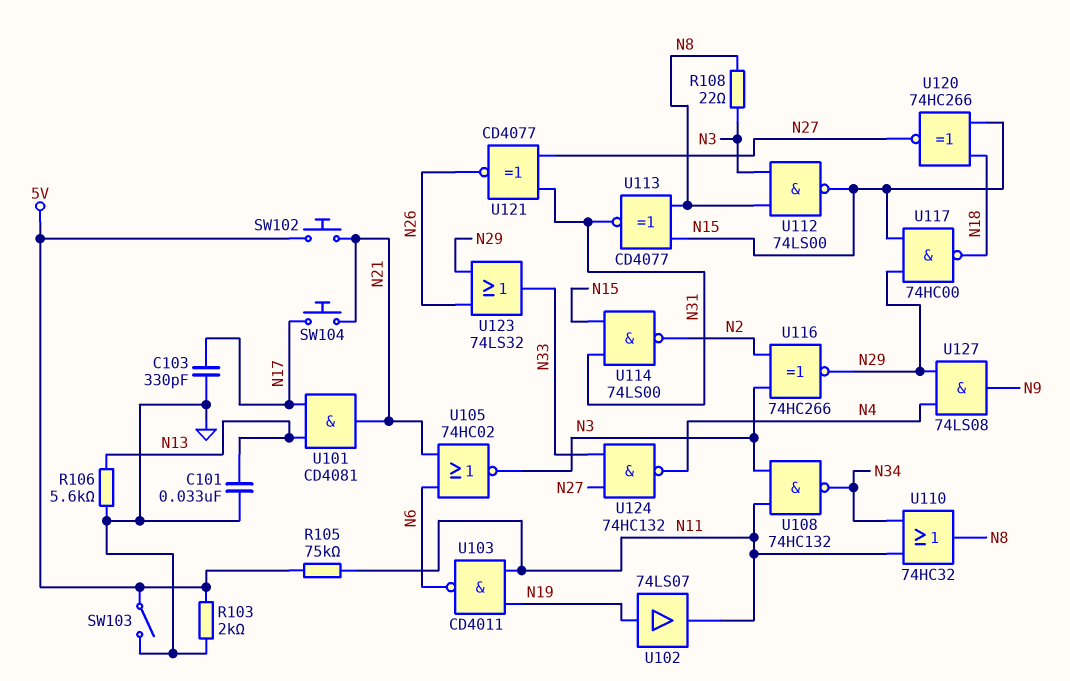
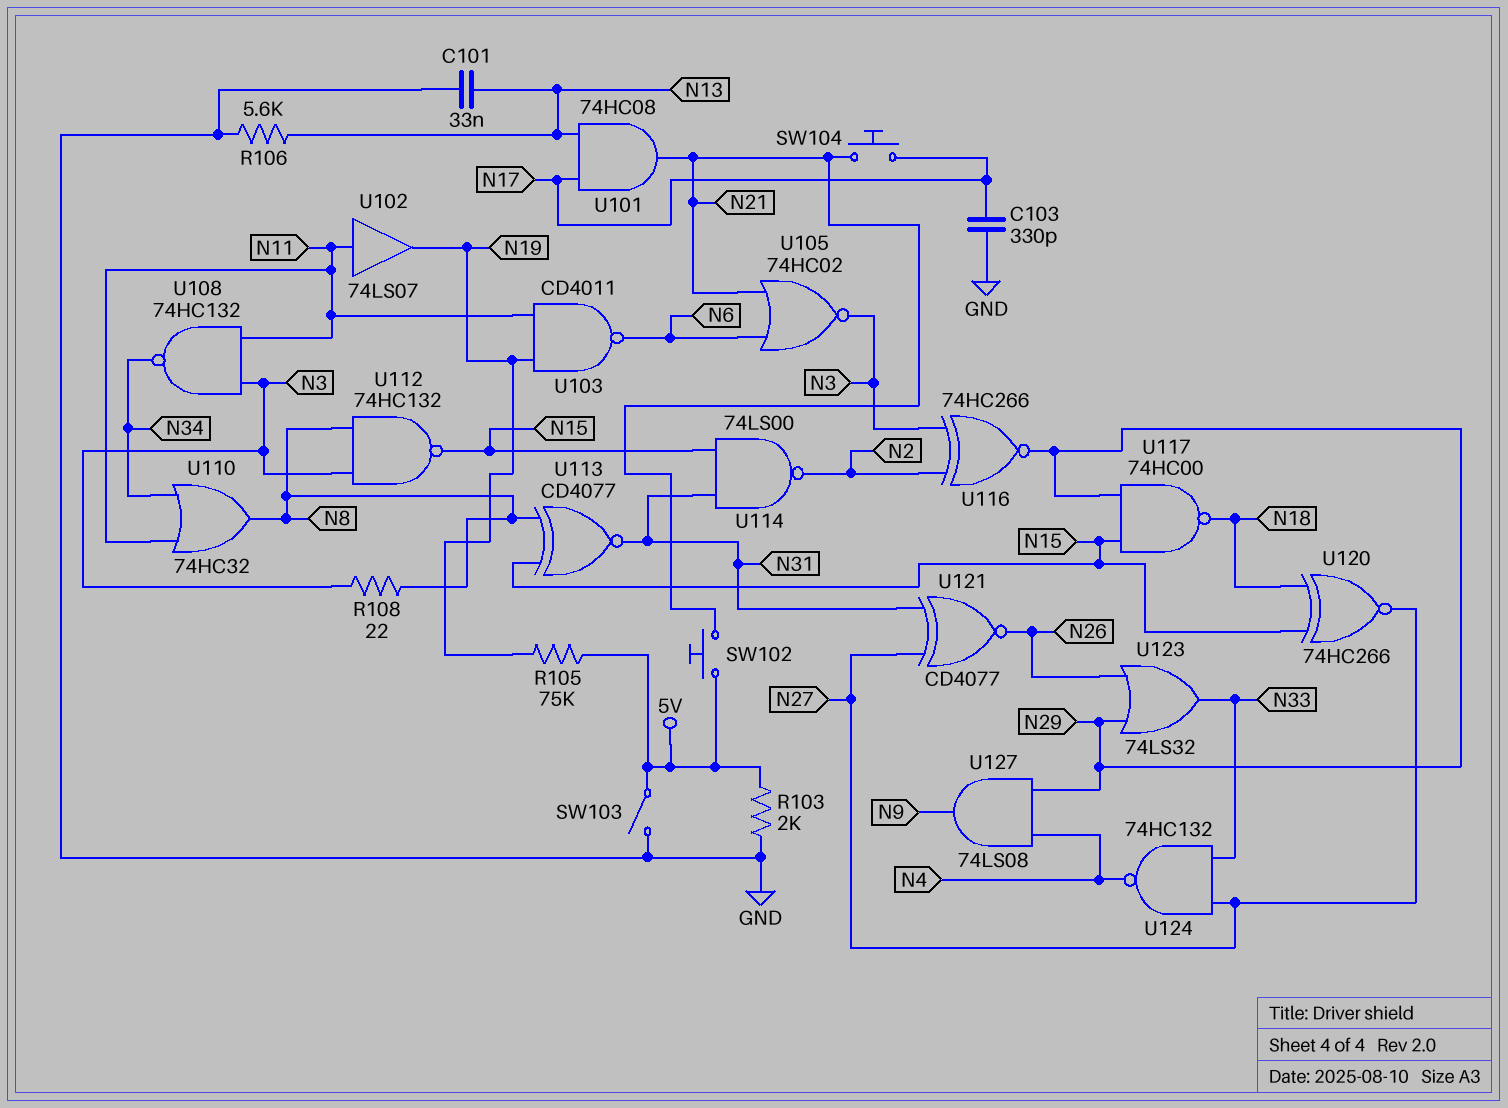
R105: 75k (5V, N11) -> 75k (5V, N19)
U101: AND CD4081 (in N13, in N17, out N21) -> AND 74HC08 (in N13, in N17, out N21)
U102: buffer 74LS07 (in N19, out N11) -> buffer 74LS07 (in N11, out N19)
U112: NAND 74LS00 (in N3, in N8, out N15) -> NAND 74HC132 (in N3, in N8, out N15)

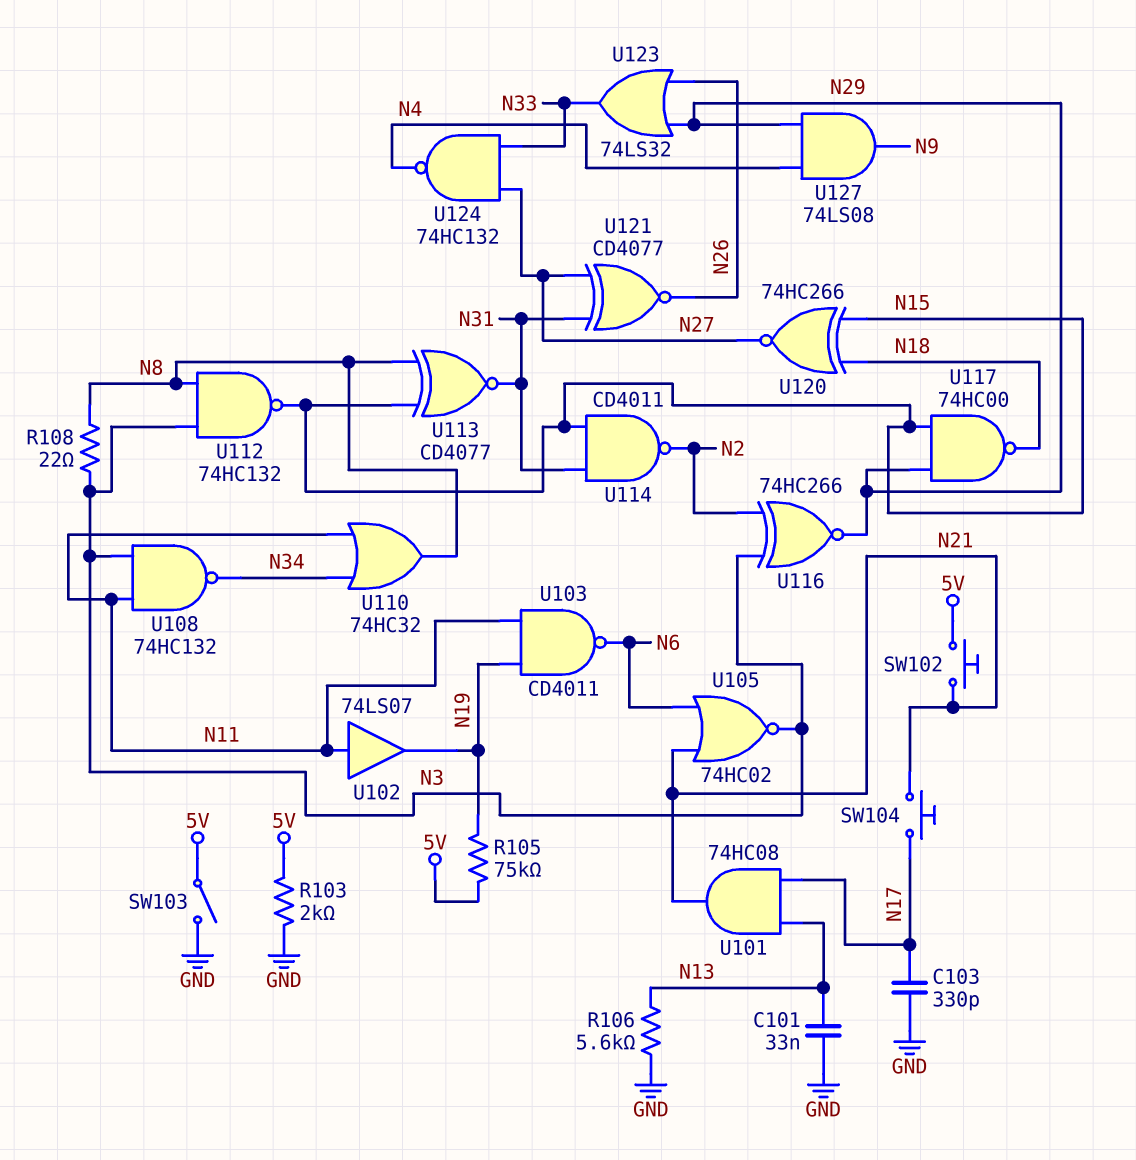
U114: NAND 74LS00 (in N15, in N31, out N2) -> NAND CD4011 (in N15, in N31, out N2)

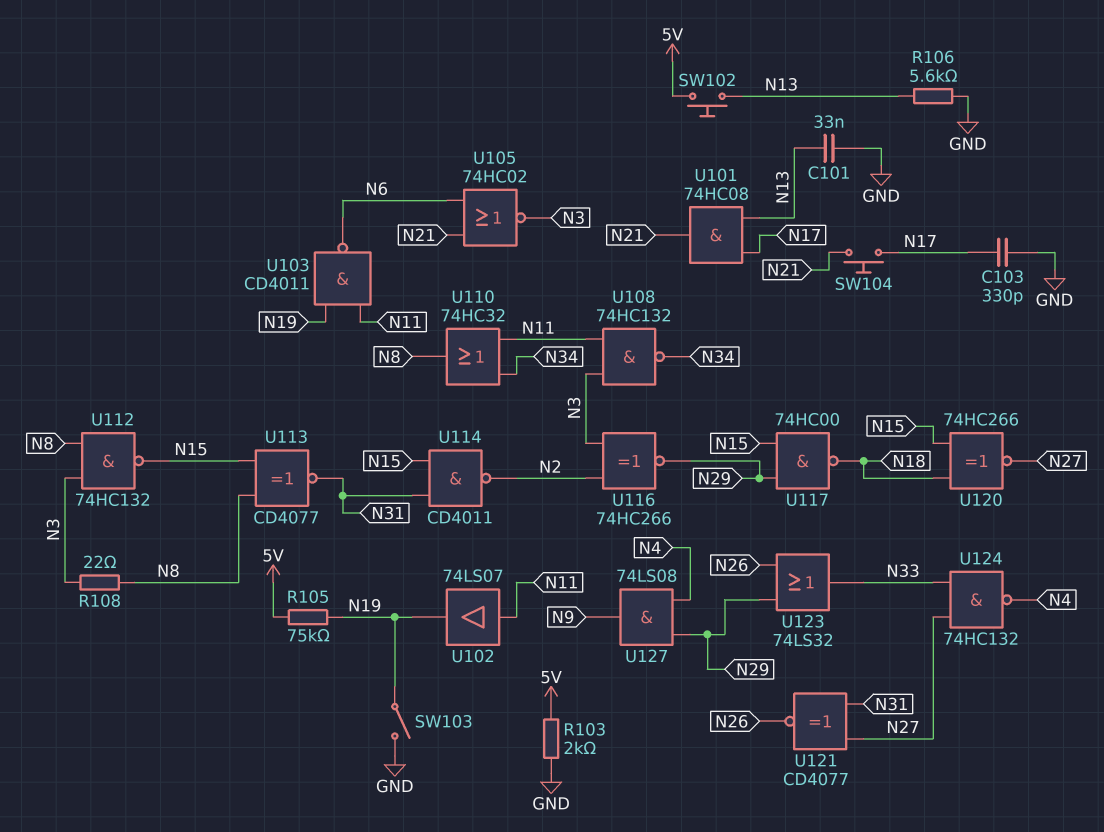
SW102: button (5V, N21) -> button (5V, N13)
SW103: switch (5V, GND) -> switch (GND, N19)

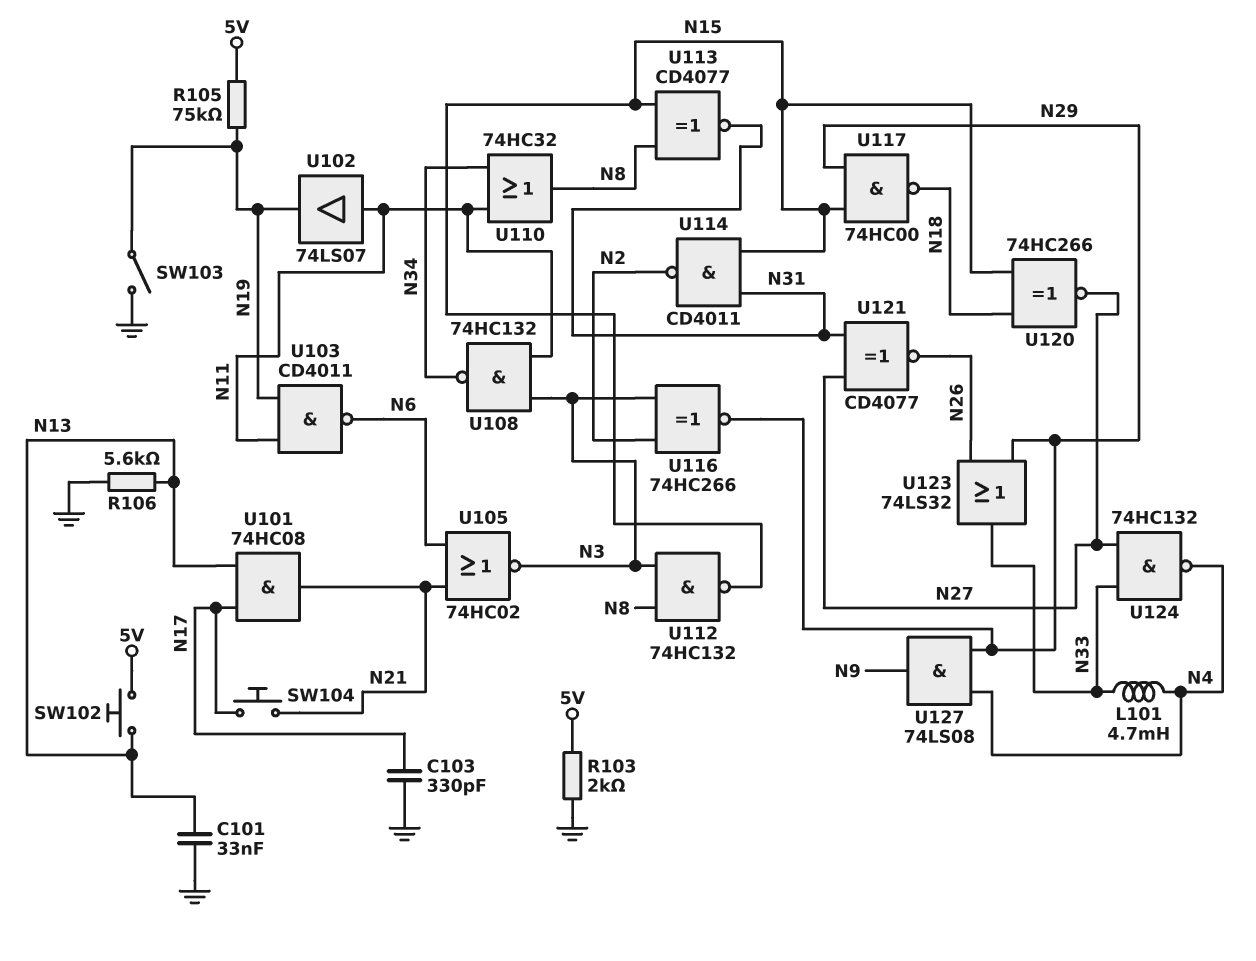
L101: none -> 4.7mH (N4, N33)
R108: 22 (N3, N8) -> none

